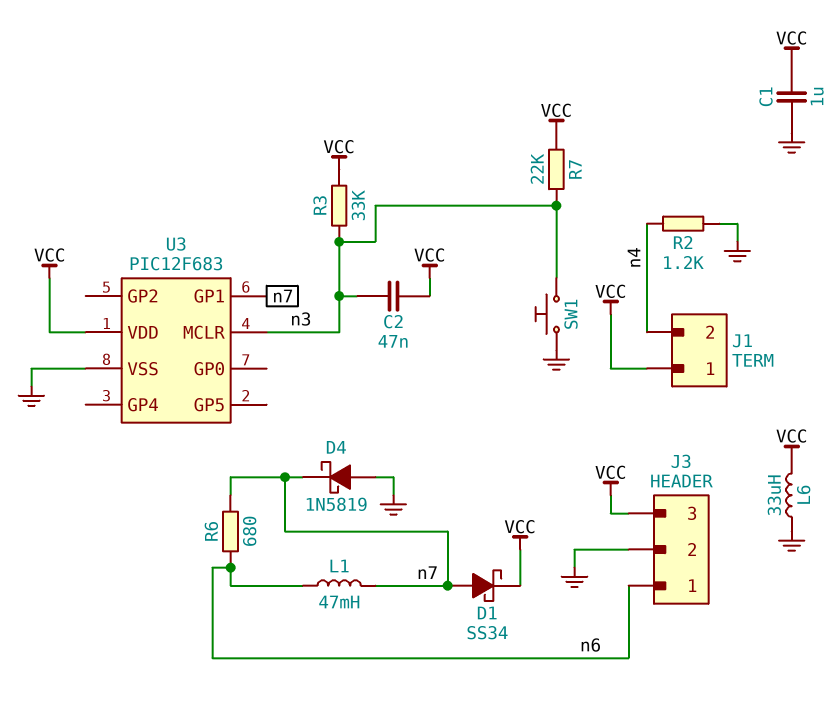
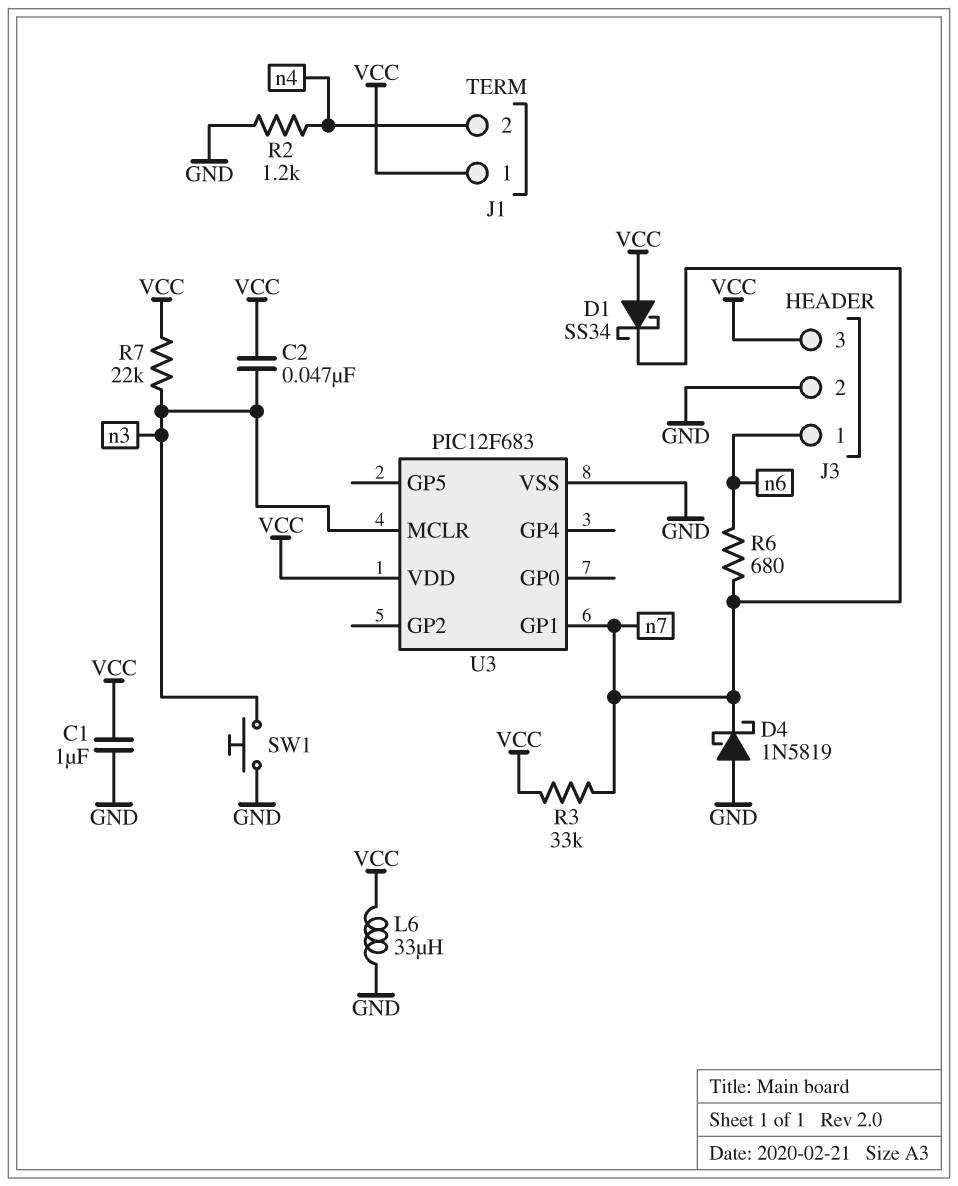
D1: schottky SS34 (A n7, K VCC) -> schottky SS34 (A VCC, K n7)
L1: 47mH (n6, n7) -> none
R3: 33k (VCC, n3) -> 33k (VCC, n7)

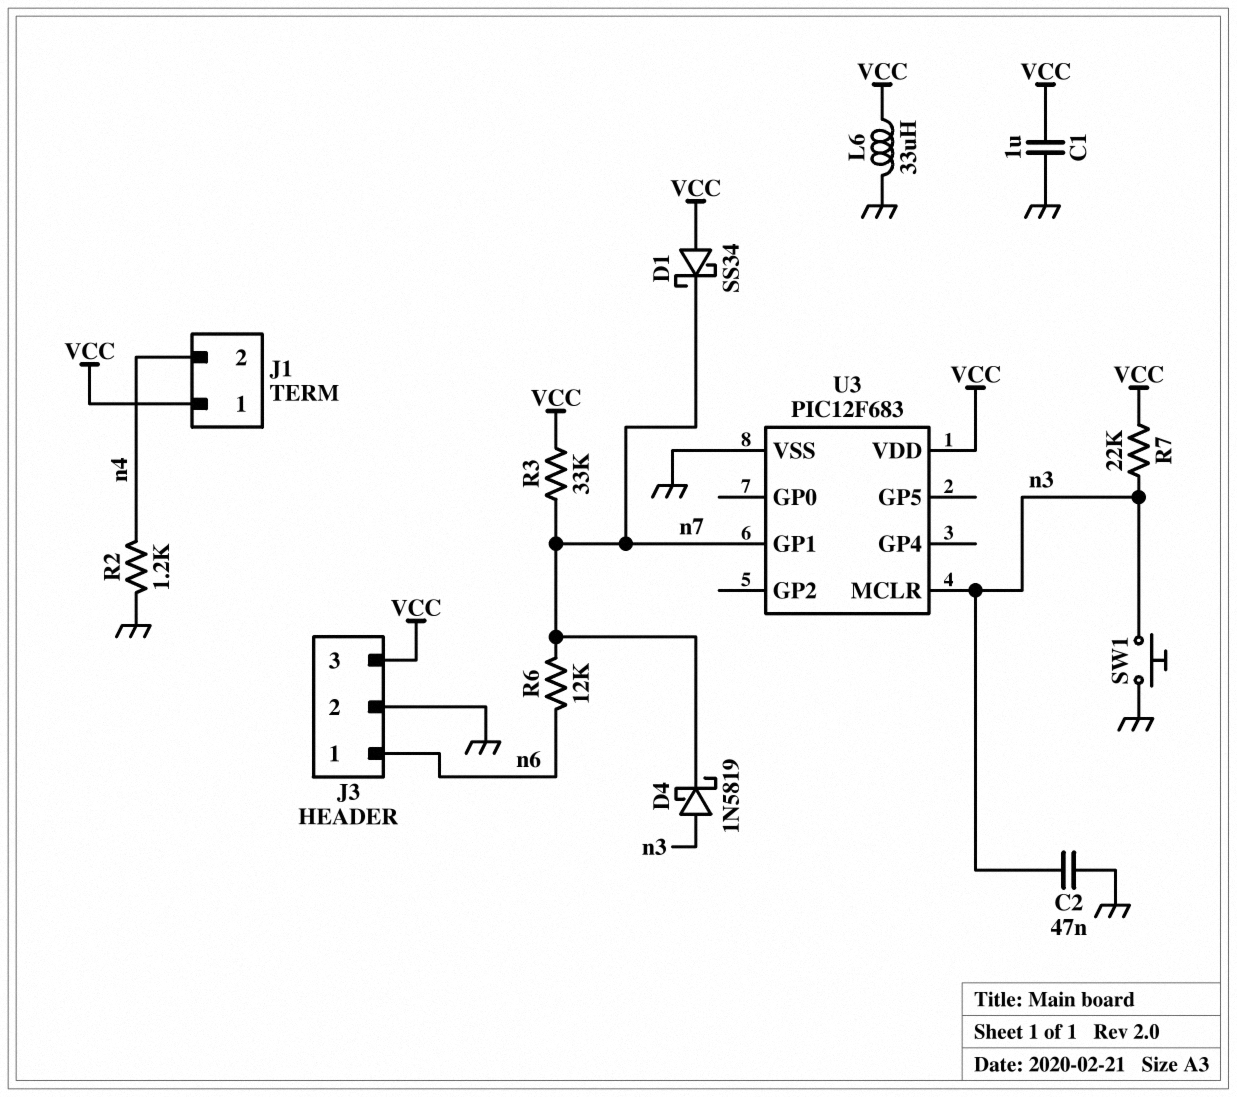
C2: 47nF (VCC, n3) -> 47nF (GND, n3)
D4: schottky 1N5819 (A GND, K n7) -> schottky 1N5819 (A n3, K n7)
R6: 680 (n6, n7) -> 12k (n6, n7)

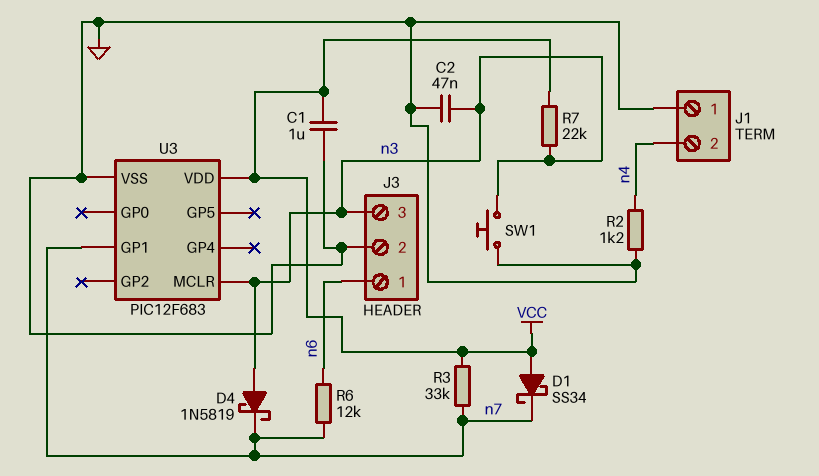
J1 pin 1: VCC -> GND
J3 pin 3: VCC -> n3
L6: 33uH (GND, VCC) -> none

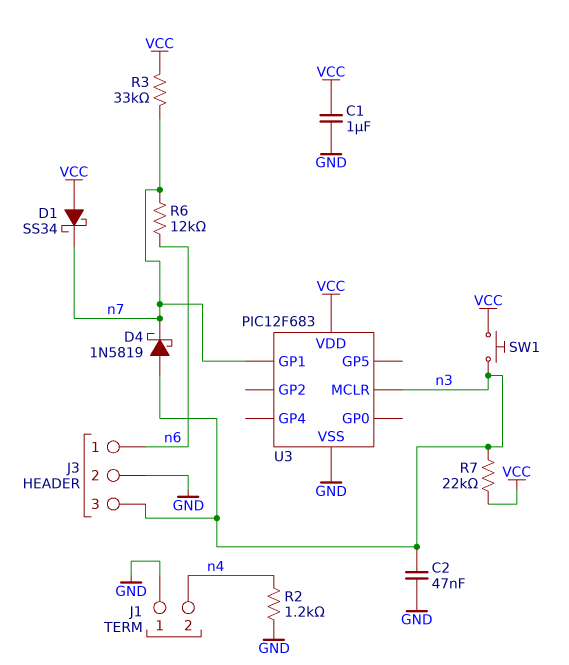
SW1: button (GND, n3) -> button (VCC, n3)

